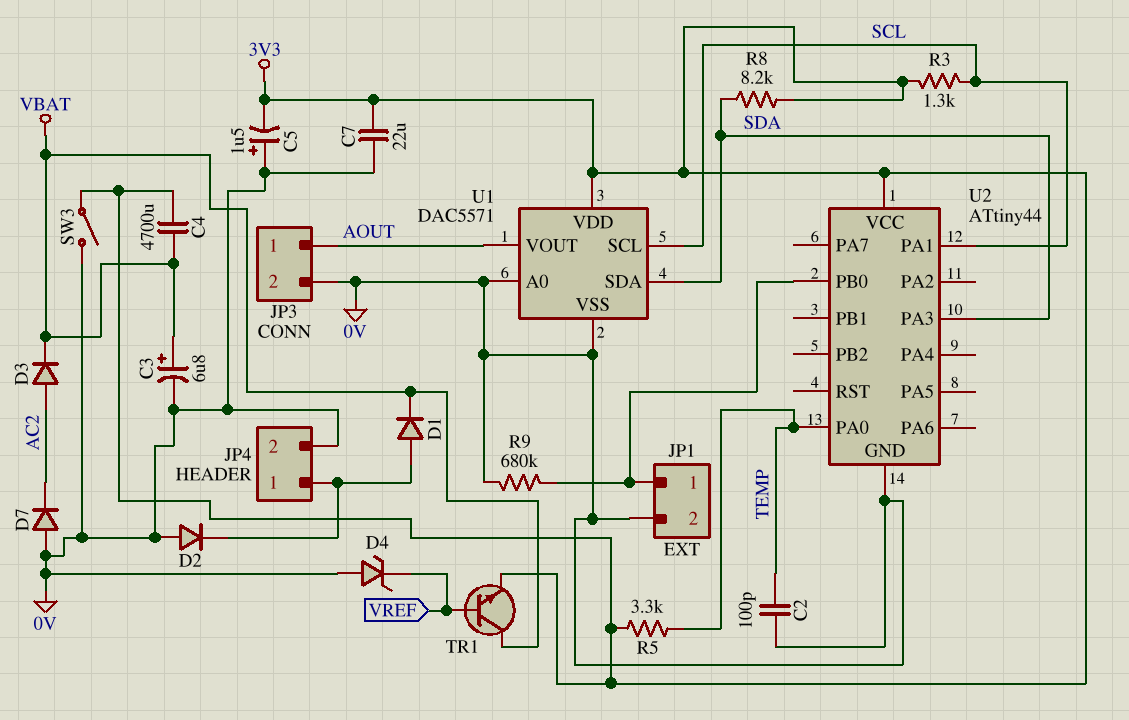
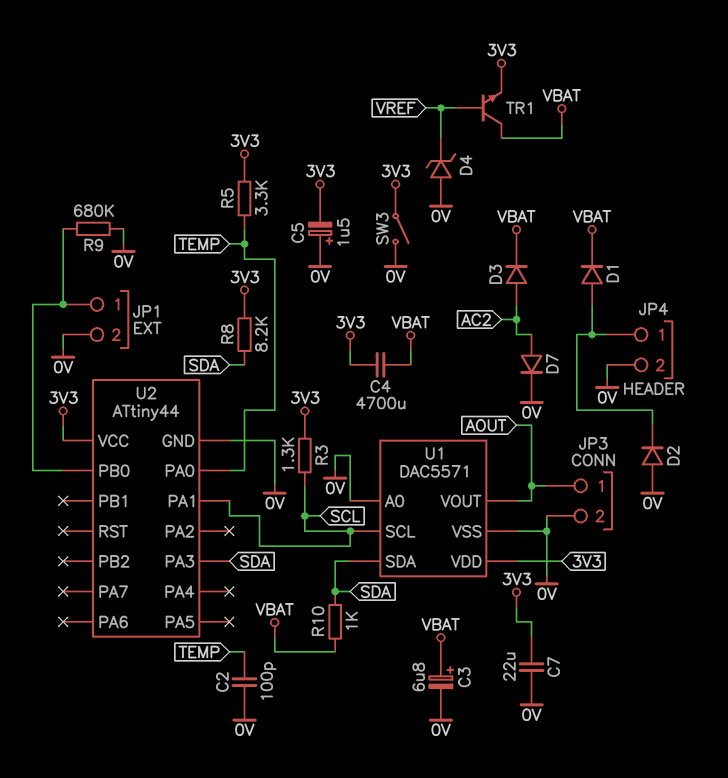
D7: diode (A 0V, K AC2) -> diode (A AC2, K 0V)
R10: none -> 1k (SDA, VBAT)

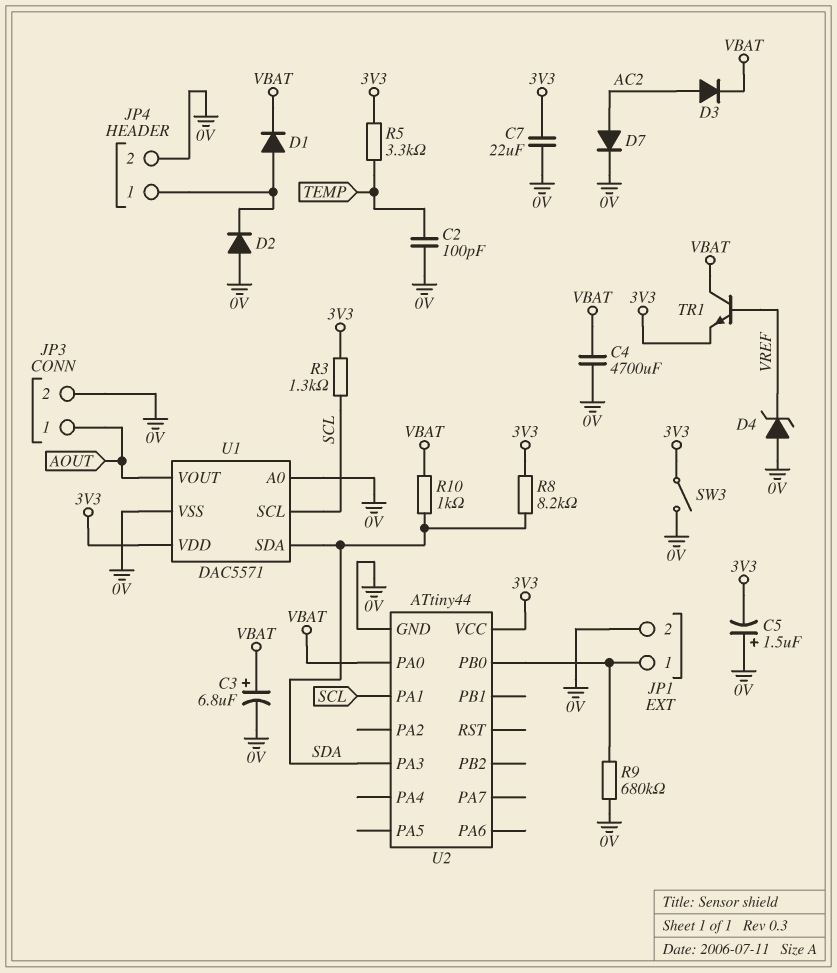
C4: 4700uF (3V3, VBAT) -> 4700uF (0V, VBAT)
U2 pin PA0: TEMP -> VBAT

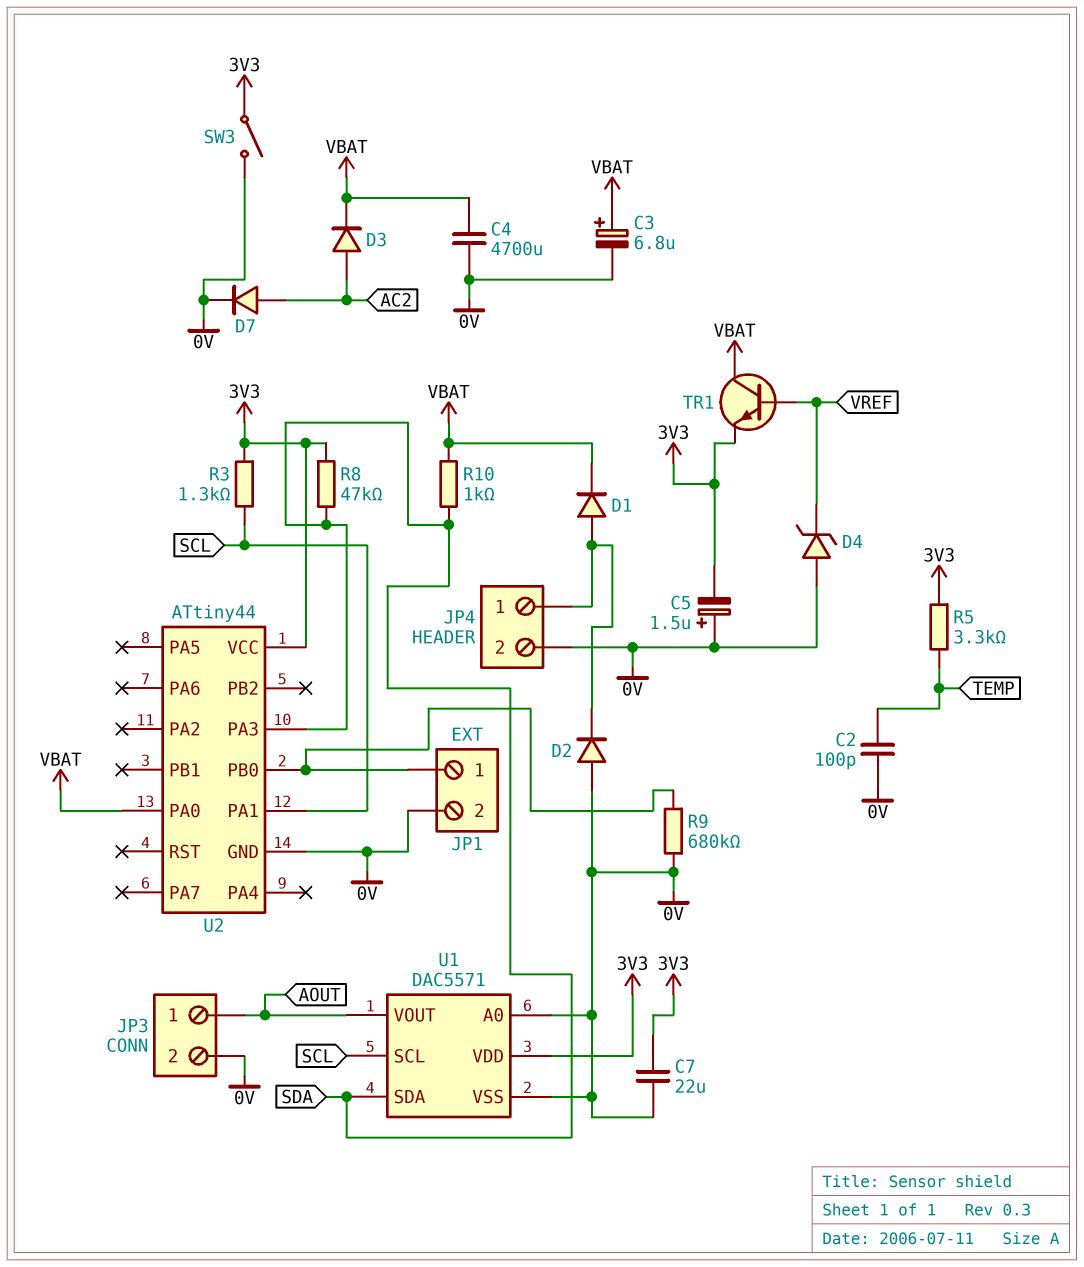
R8: 8.2k (3V3, SDA) -> 47k (3V3, SDA)

